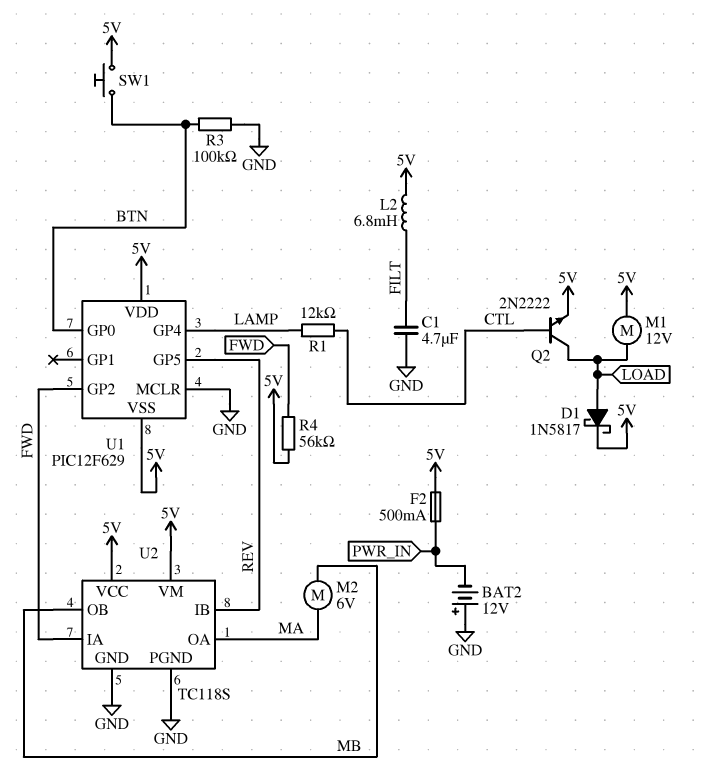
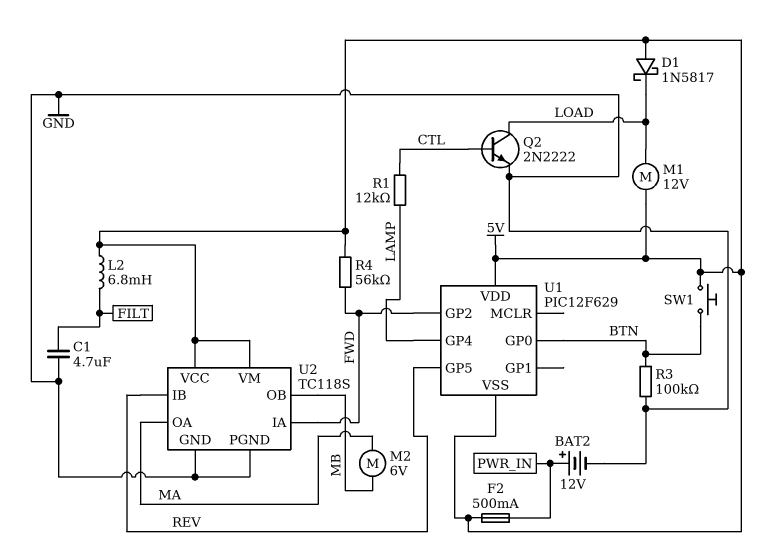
BAT2: 12V (plus GND, minus PWR_IN) -> 12V (plus PWR_IN, minus GND)
D1: schottky 1N5817 (A LOAD, K 5V) -> schottky 1N5817 (A 5V, K LOAD)
Q2: NPN 2N2222 (B CTL, C LOAD, E 5V) -> NPN 2N2222 (B CTL, C LOAD, E GND)
U1 pin MCLR: GND -> none

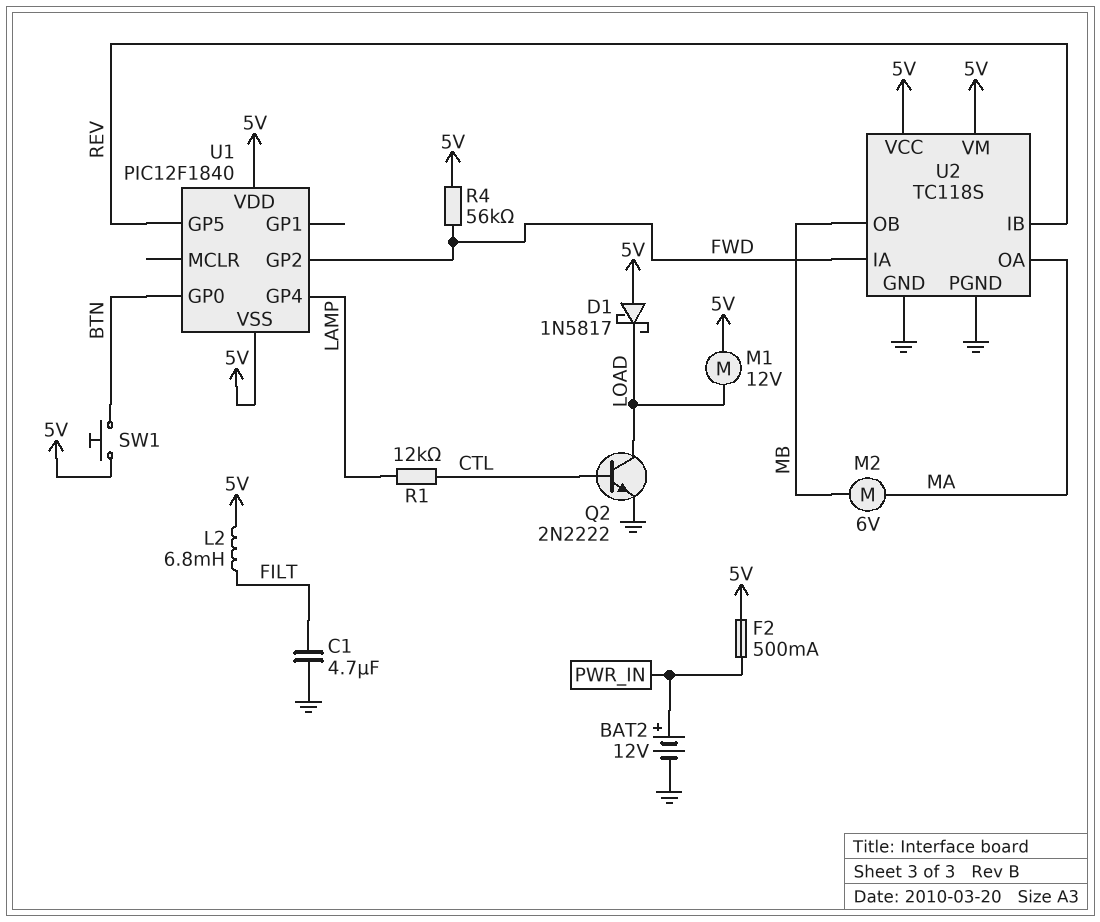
R3: 100k (BTN, GND) -> none
U1: PIC12F629 -> PIC12F1840

